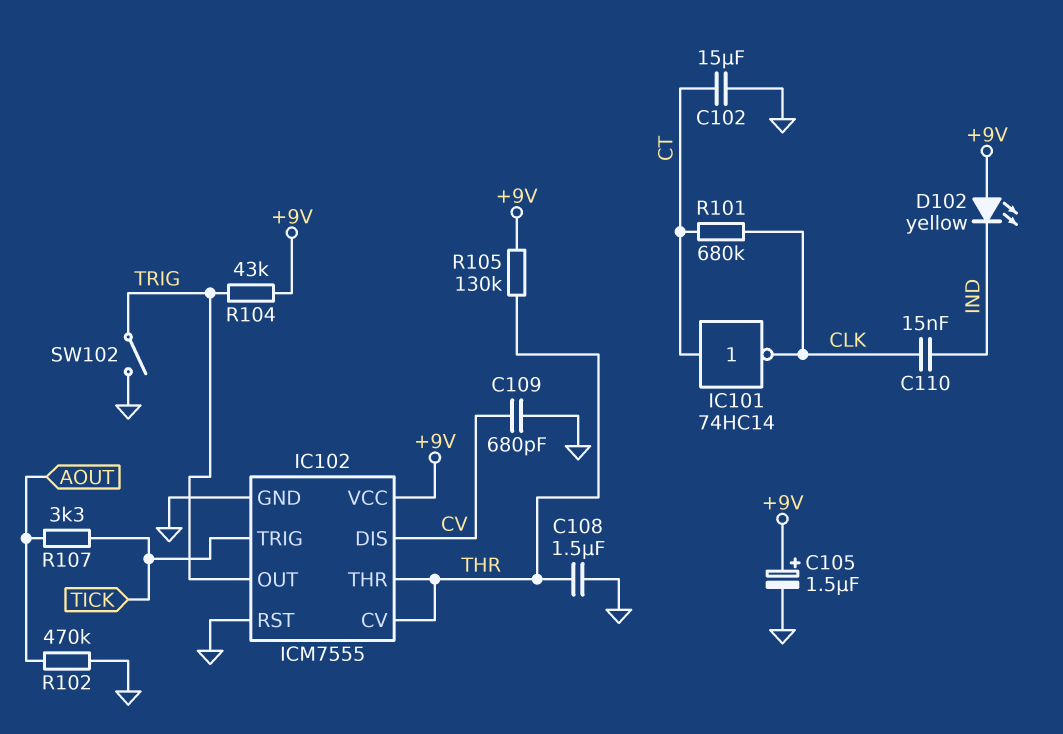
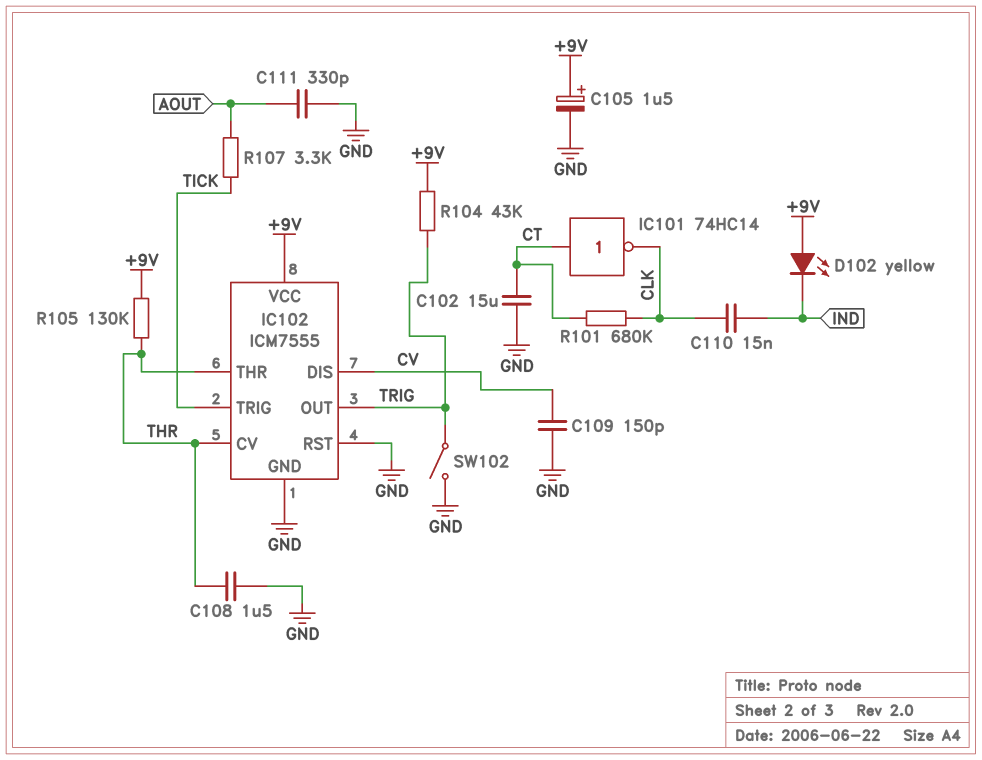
C109: 680pF (CV, GND) -> 150pF (CV, GND)
C111: none -> 330pF (AOUT, GND)
R102: 470k (AOUT, GND) -> none

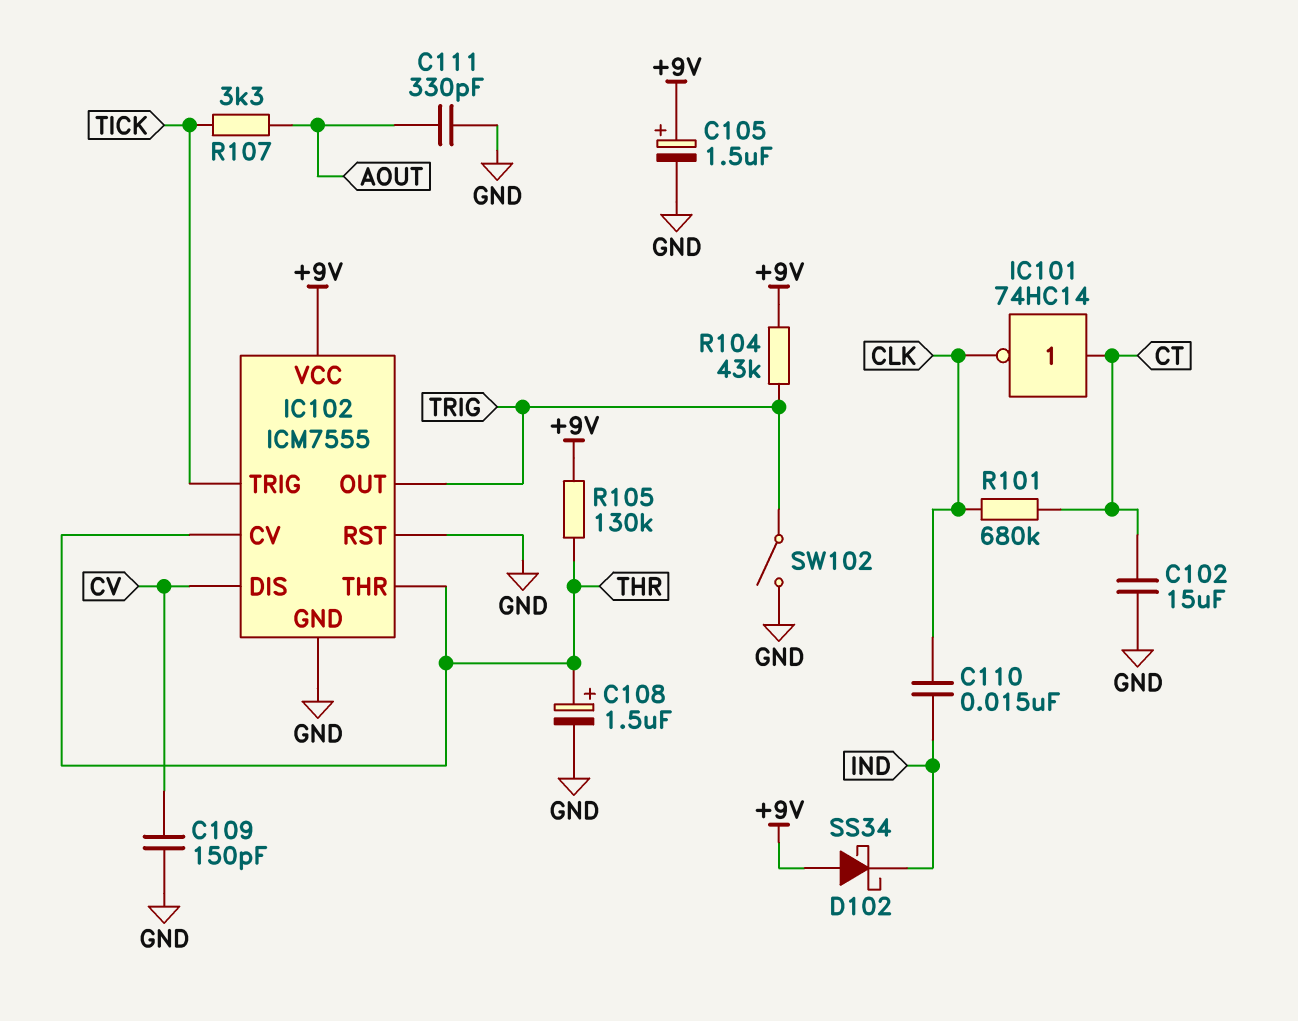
C108: 1.5uF (GND, THR) -> 1.5uF (plus THR, minus GND)
D102: LED yellow (A +9V, K IND) -> schottky SS34 (A +9V, K IND)

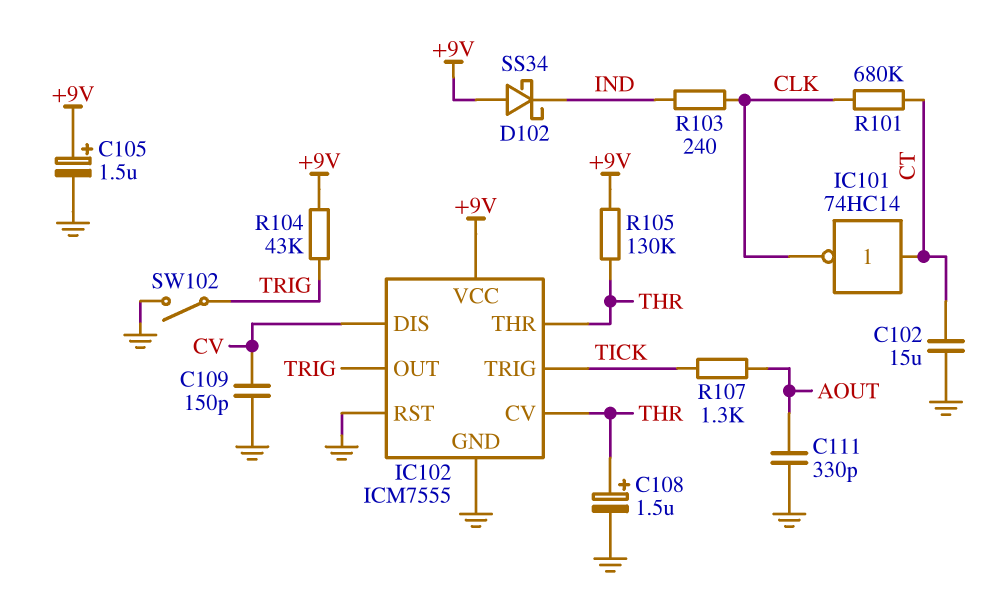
C110: 15nF (CLK, IND) -> none
R103: none -> 240 (CLK, IND)
R107: 3.3k (AOUT, TICK) -> 1.3k (AOUT, TICK)

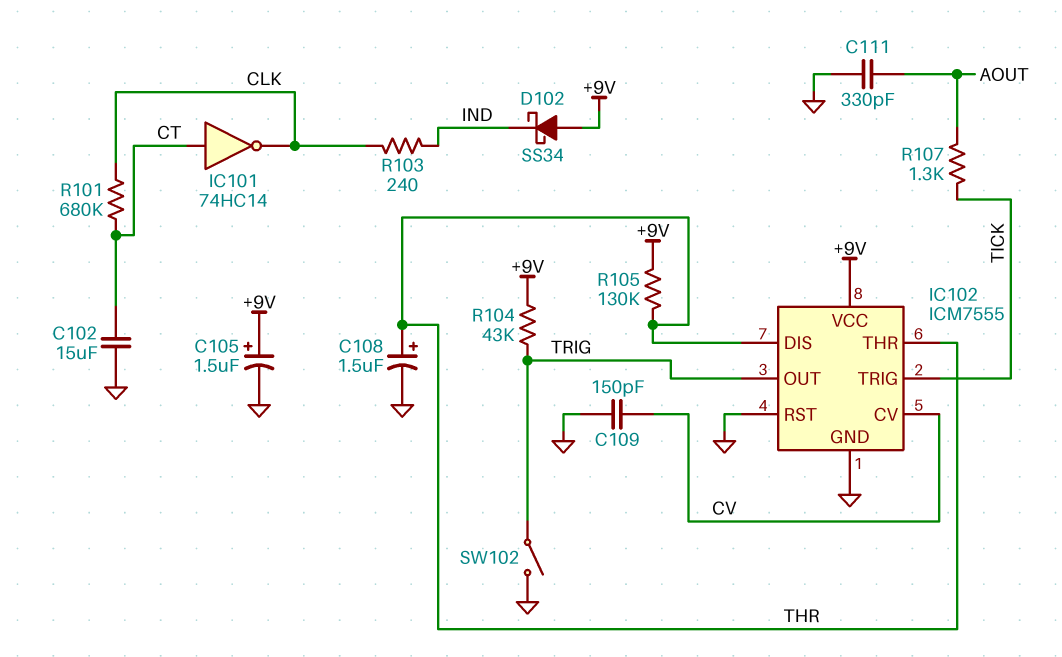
IC102 pin CV: THR -> CV
IC102 pin DIS: CV -> THR

